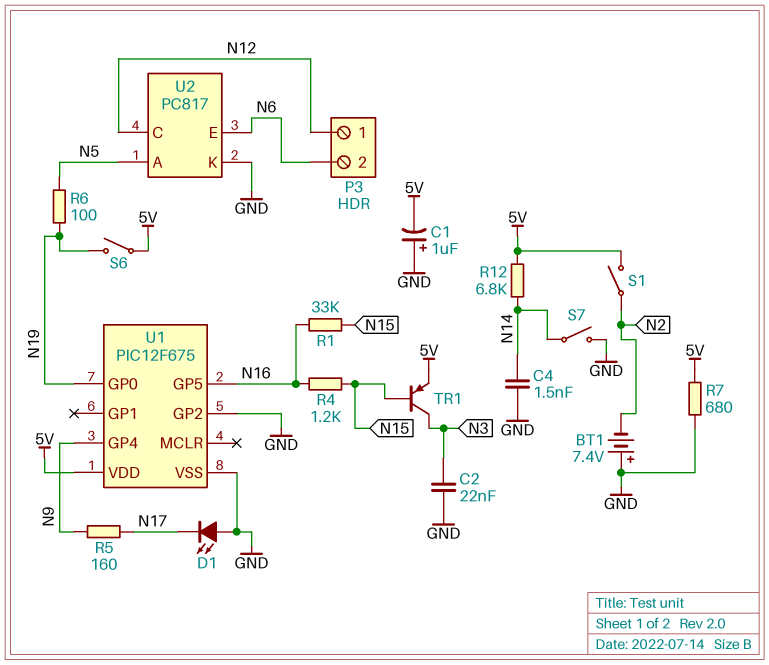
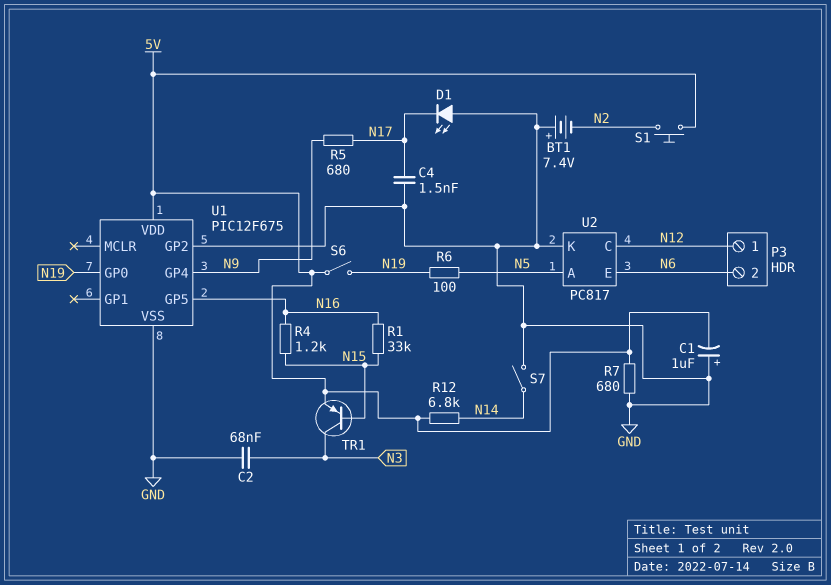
C2: 22nF (GND, N3) -> 68nF (GND, N3)
C4: 1.5nF (GND, N14) -> 1.5nF (GND, N17)
R5: 160 (N9, N17) -> 680 (N9, N17)
S1: switch (5V, N2) -> button (5V, N2)

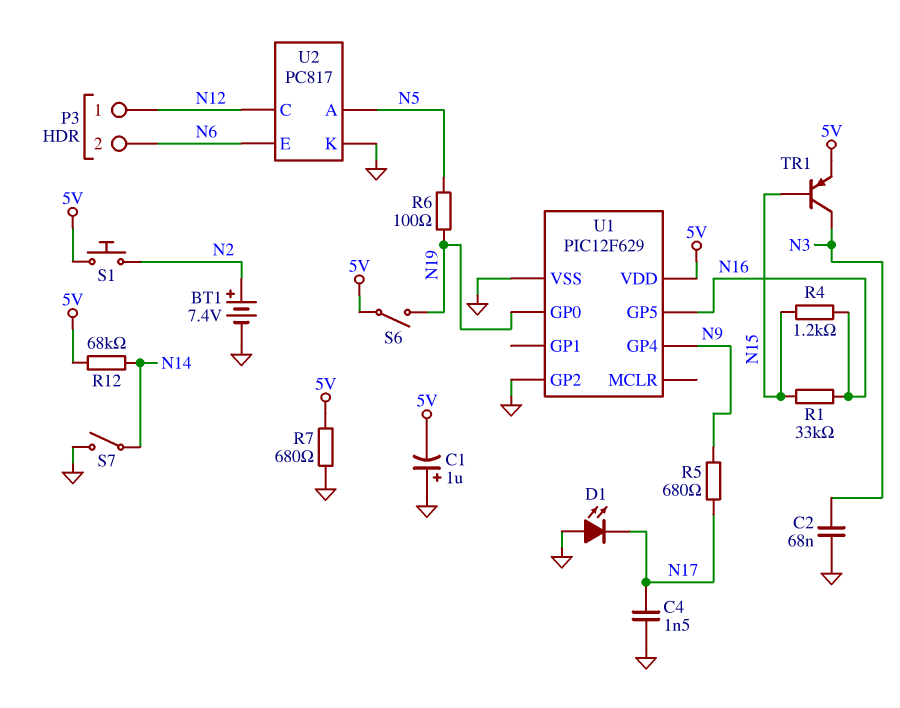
BT1: 7.4V (plus GND, minus N2) -> 7.4V (plus N2, minus GND)
R12: 6.8k (5V, N14) -> 68k (5V, N14)
U1: PIC12F675 -> PIC12F629

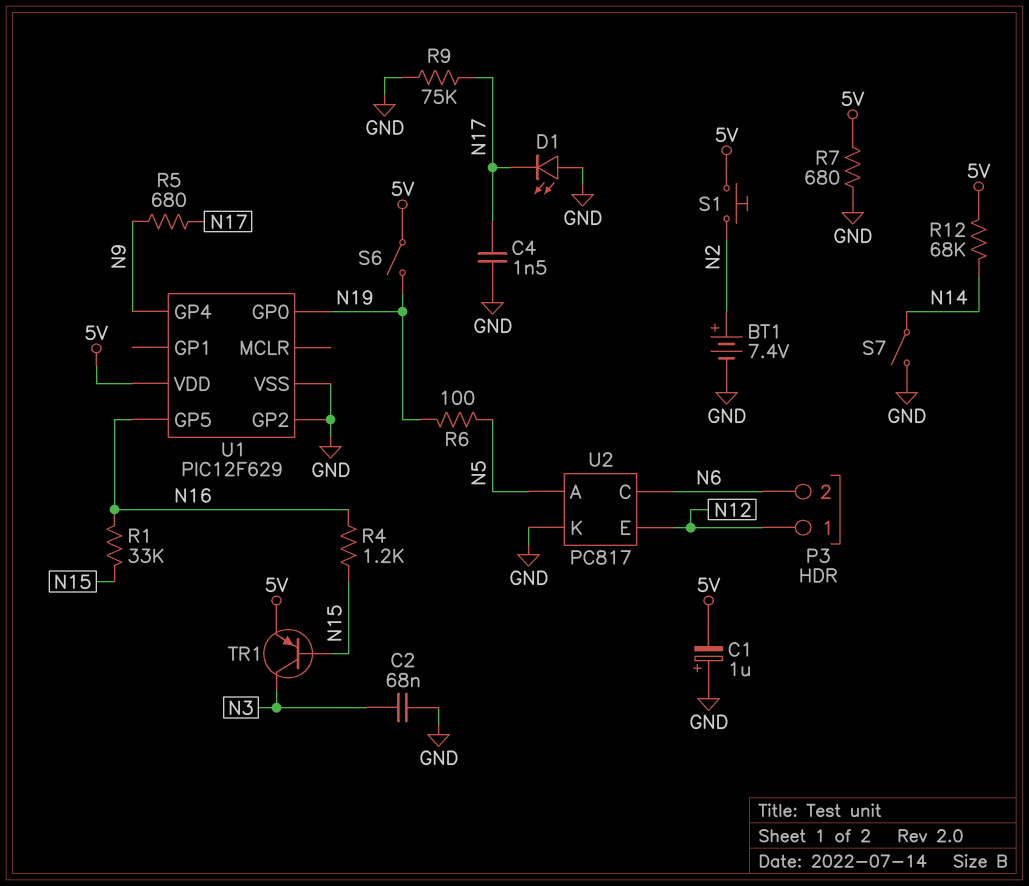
R9: none -> 75k (GND, N17)
U2 pin C: N12 -> N6
U2 pin E: N6 -> N12

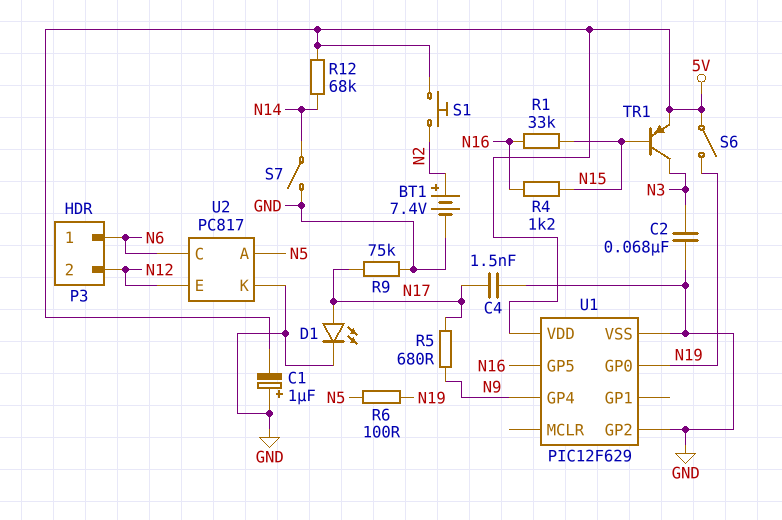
D1: LED (A GND, K N17) -> LED (A N17, K GND)
P3 pin 1: N12 -> N6
P3 pin 2: N6 -> N12
R7: 680 (5V, GND) -> none

